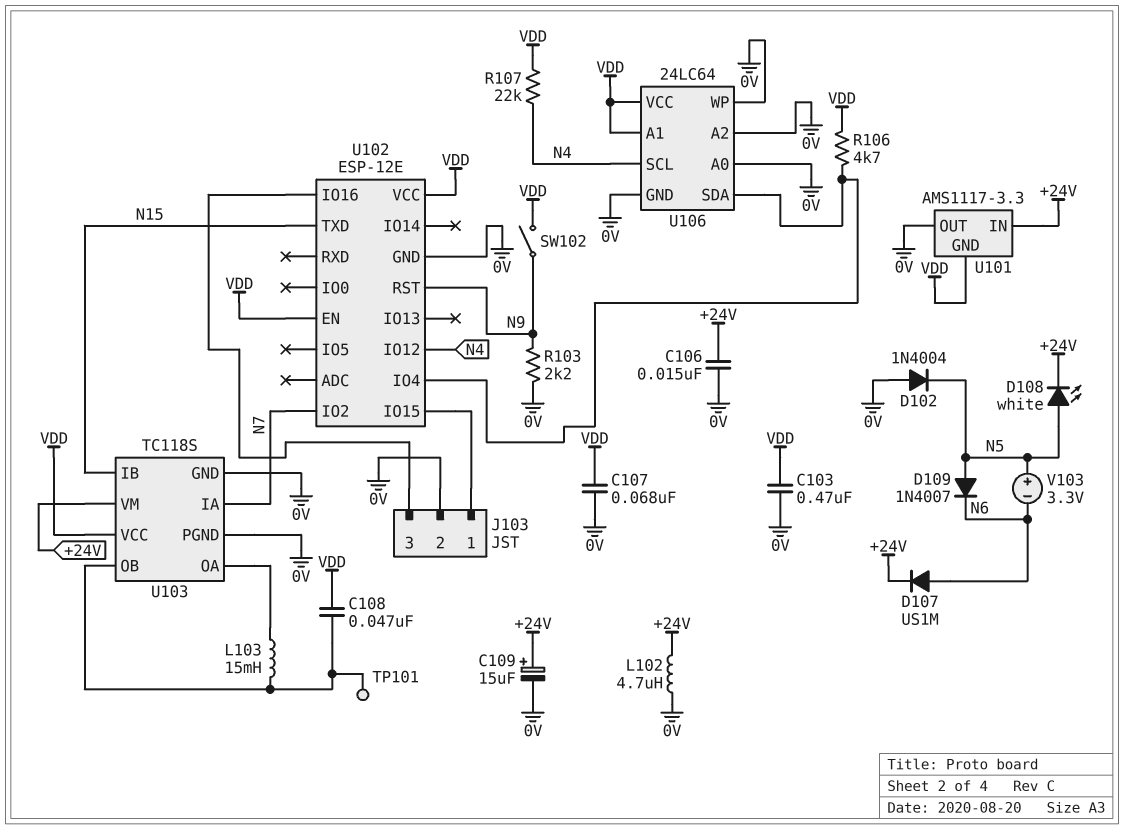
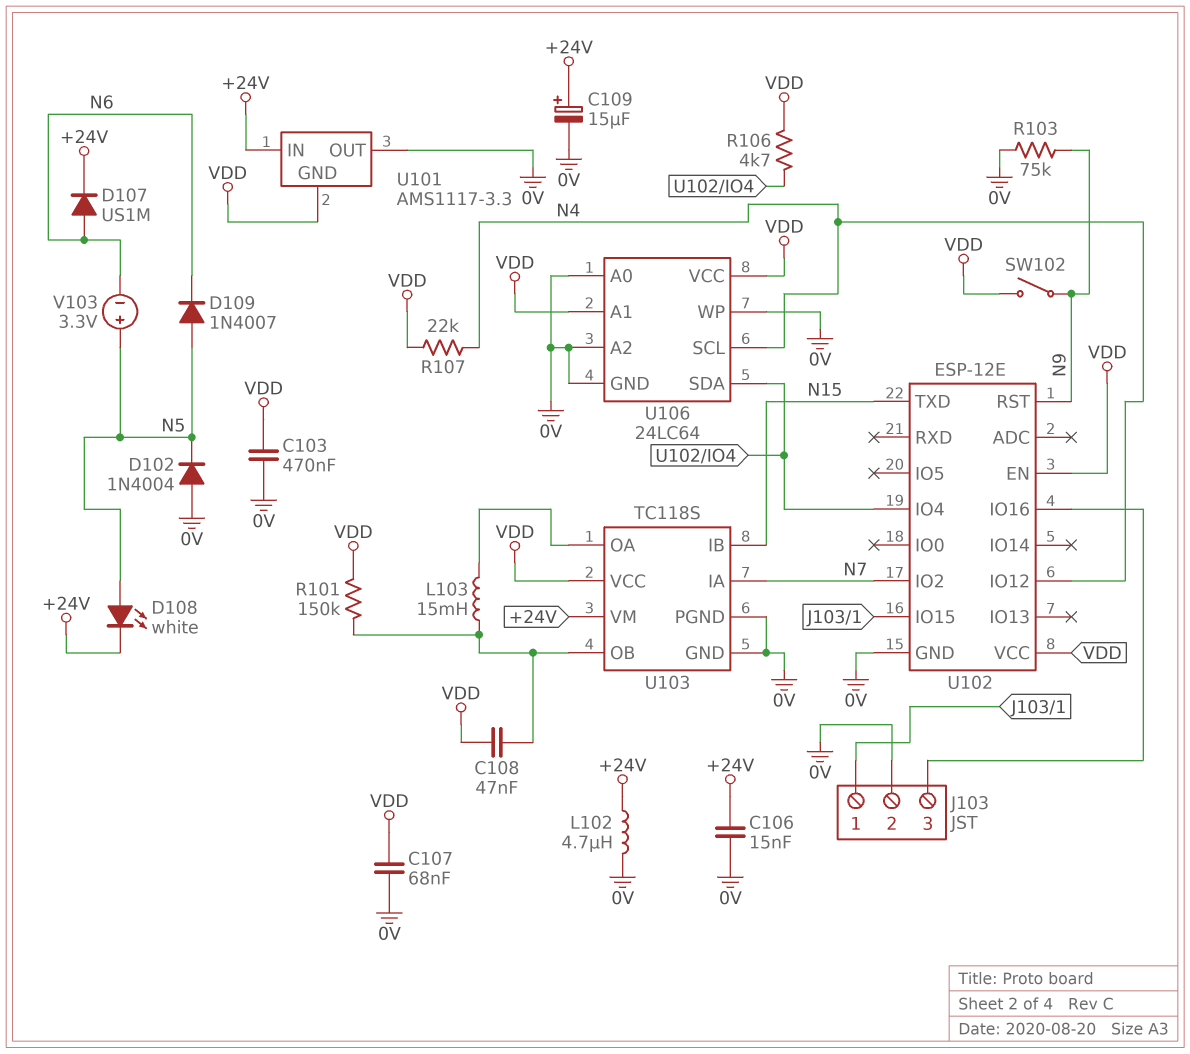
R101: none -> 150k (U103/OB, VDD)
R103: 2.2k (0V, N9) -> 75k (0V, N9)
TP101: test point (U103/OB) -> none

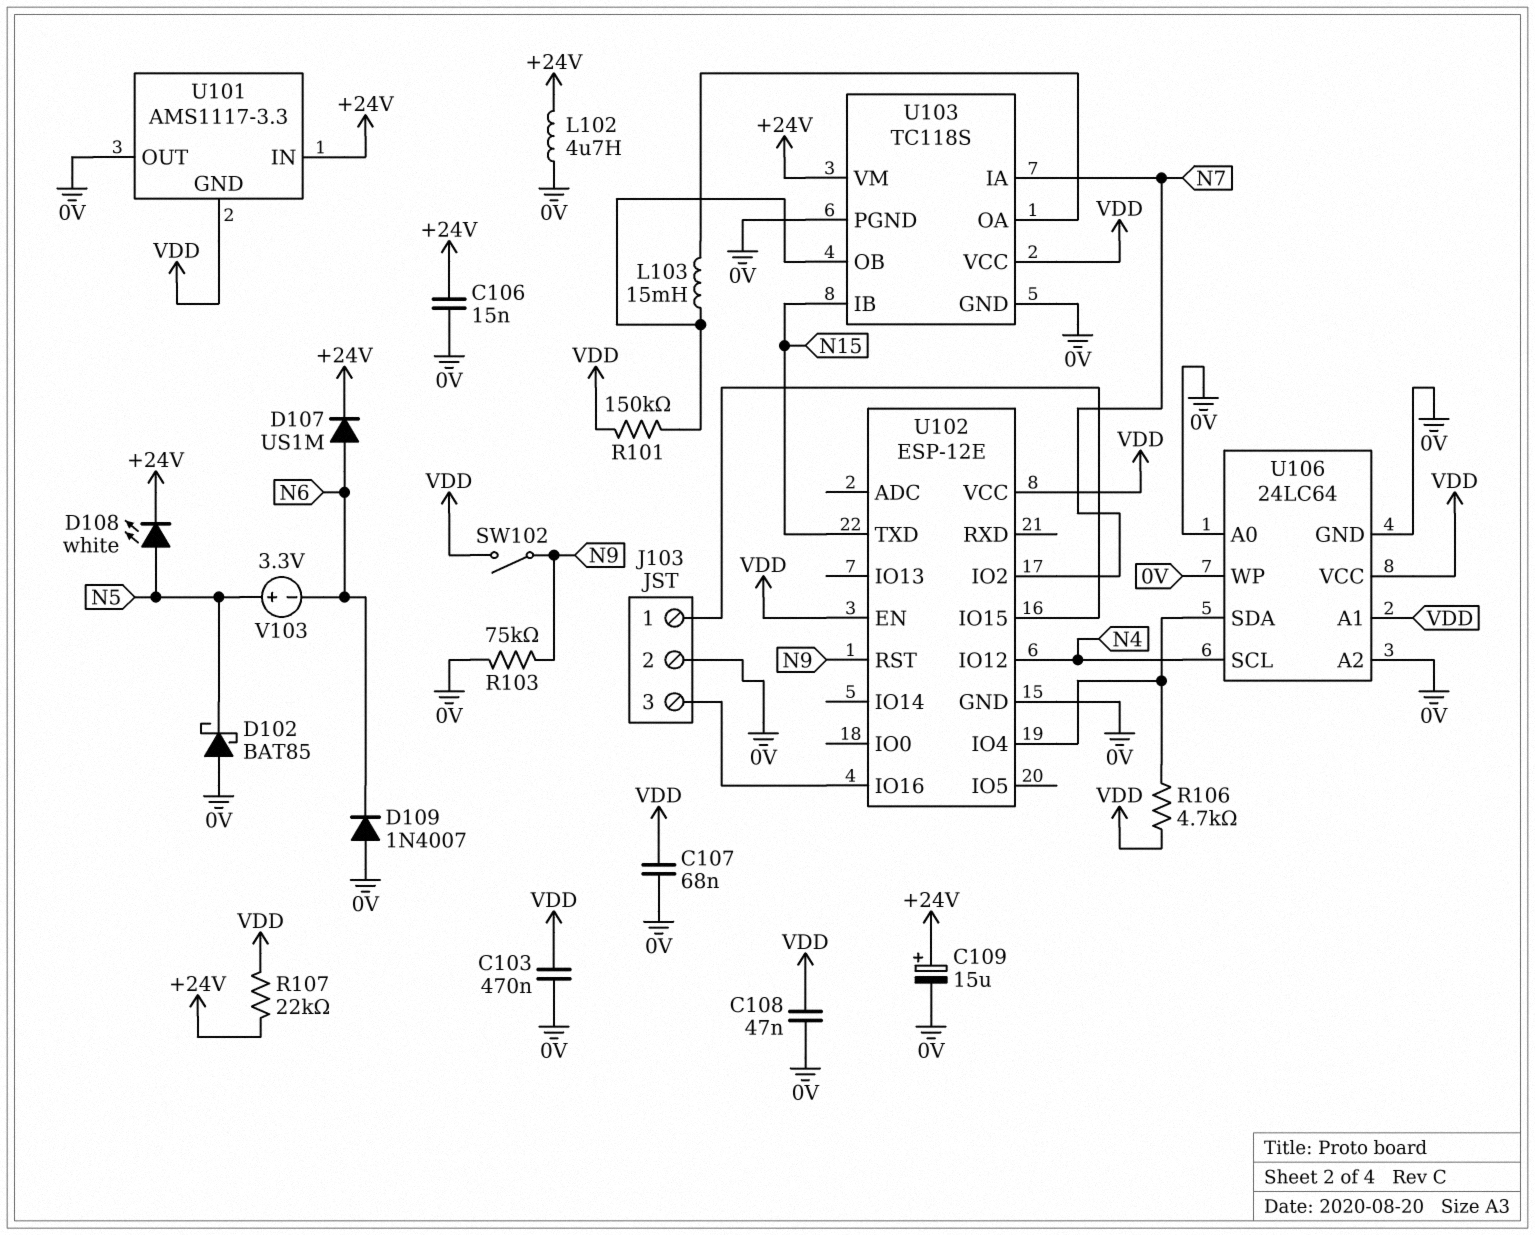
C108: 47nF (U103/OB, VDD) -> 47nF (0V, VDD)
D102: diode 1N4004 (A 0V, K N5) -> schottky BAT85 (A 0V, K N5)
D109: diode 1N4007 (A N5, K N6) -> diode 1N4007 (A 0V, K N6)
R107: 22k (N4, VDD) -> 22k (+24V, VDD)

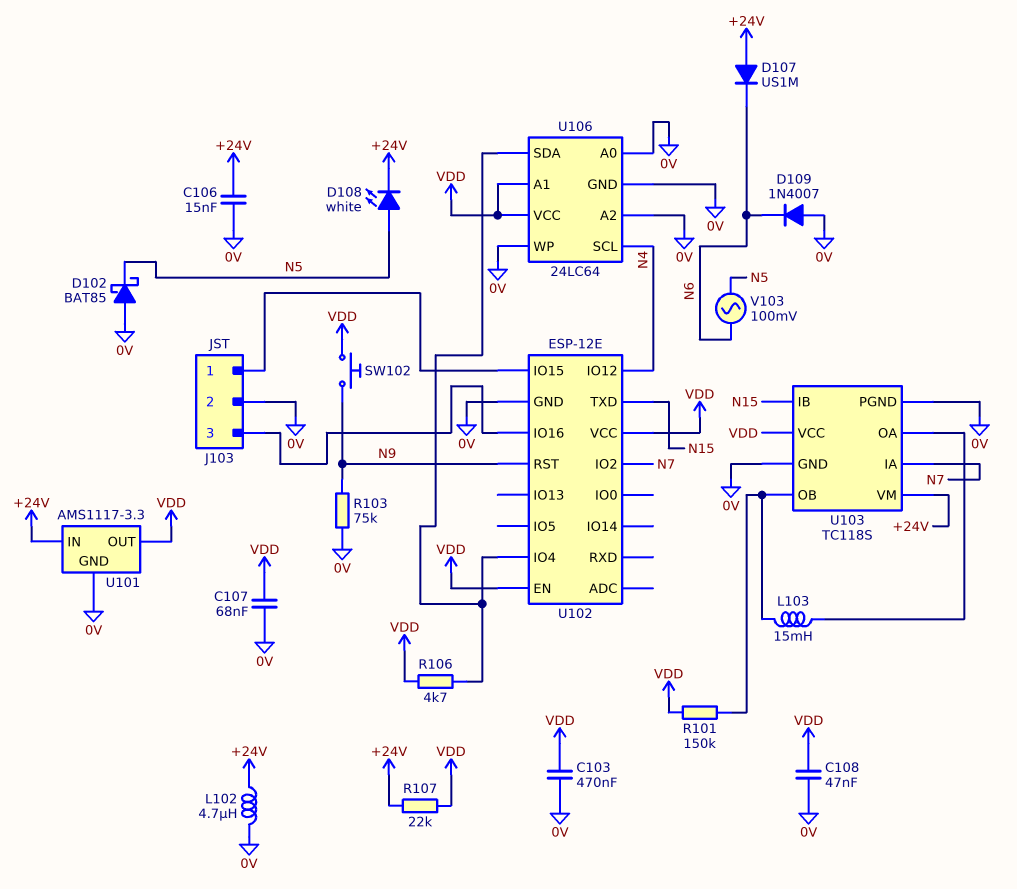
C109: 15uF (plus +24V, minus 0V) -> none
D107: diode US1M (A N6, K +24V) -> diode US1M (A +24V, K N6)
SW102: switch (N9, VDD) -> button (N9, VDD)
U101 pin GND: VDD -> 0V
U101 pin OUT: 0V -> VDD
V103: 3.3V (plus N5, minus N6) -> AC 100mV (N5, N6)

